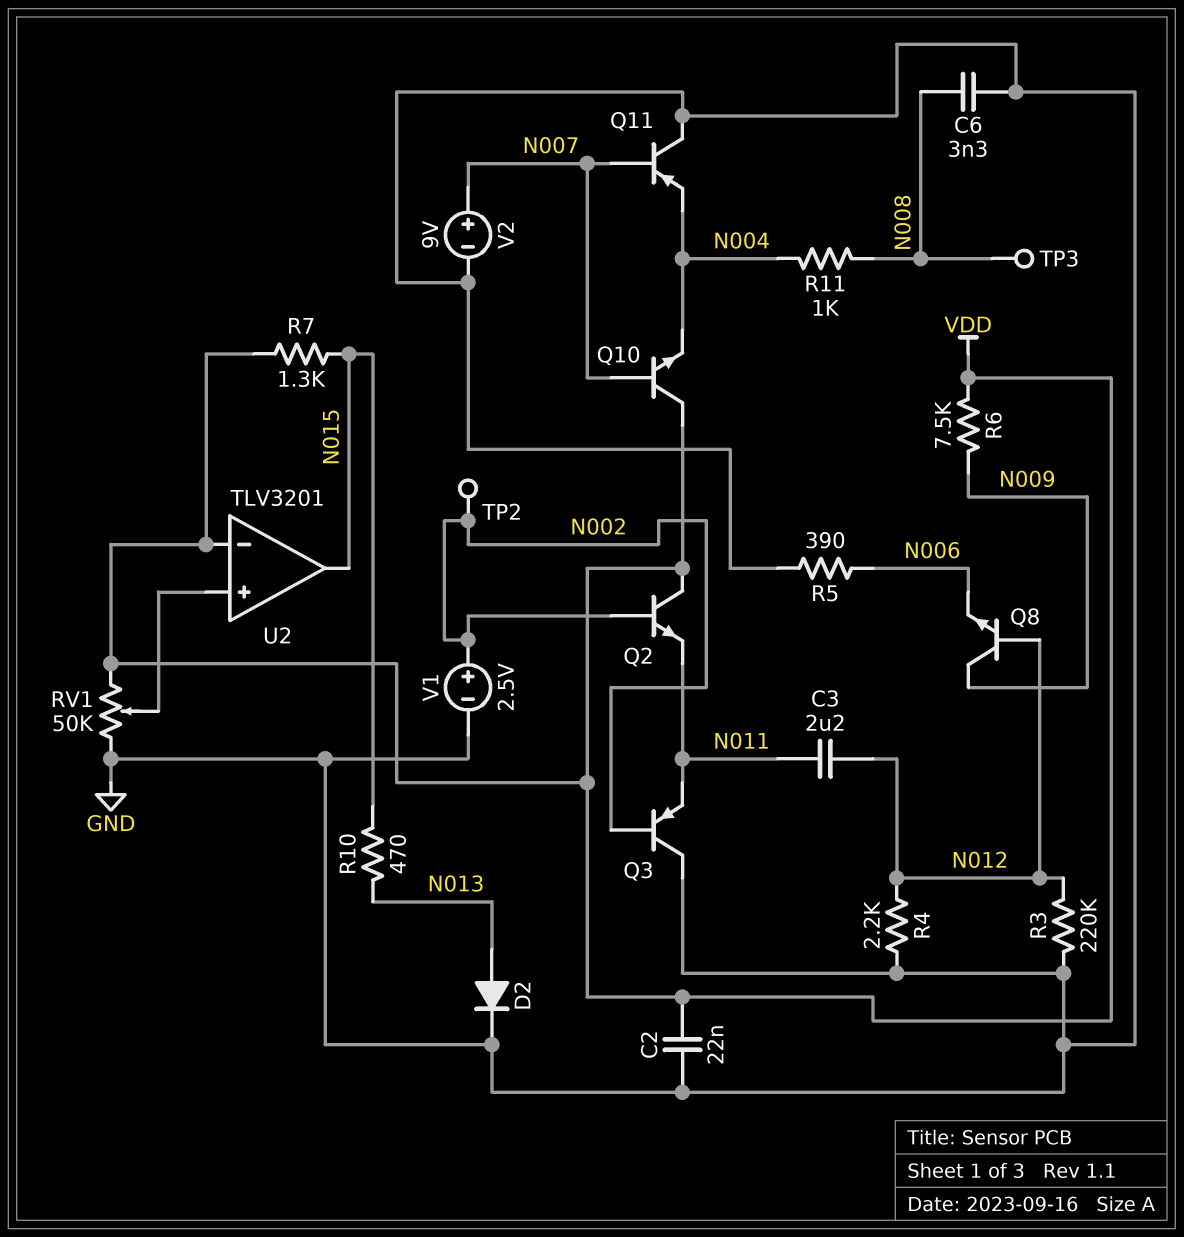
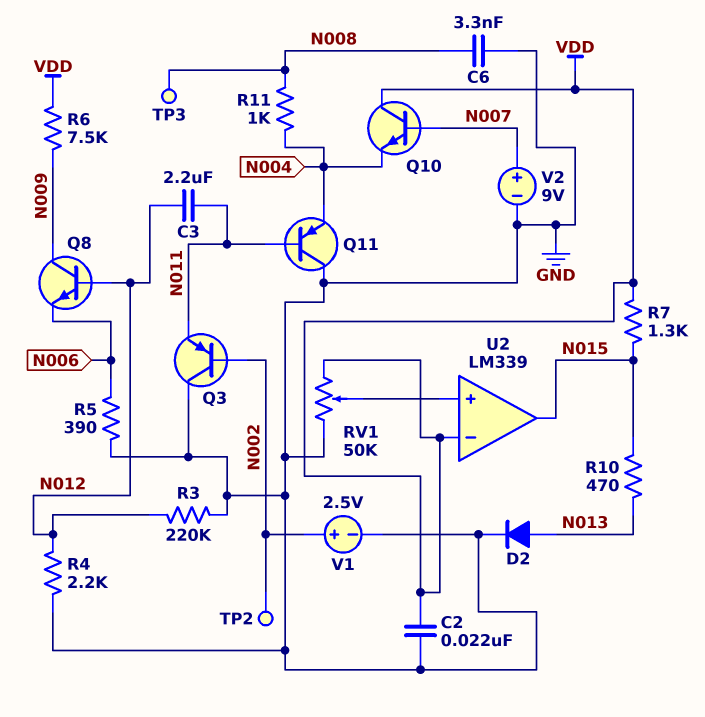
Q2: NPN (B N002, C VDD, E N011) -> none
Q11: PNP (B N007, C GND, E N004) -> PNP (B N011, C GND, E N004)
U2: TLV3201 -> LM339

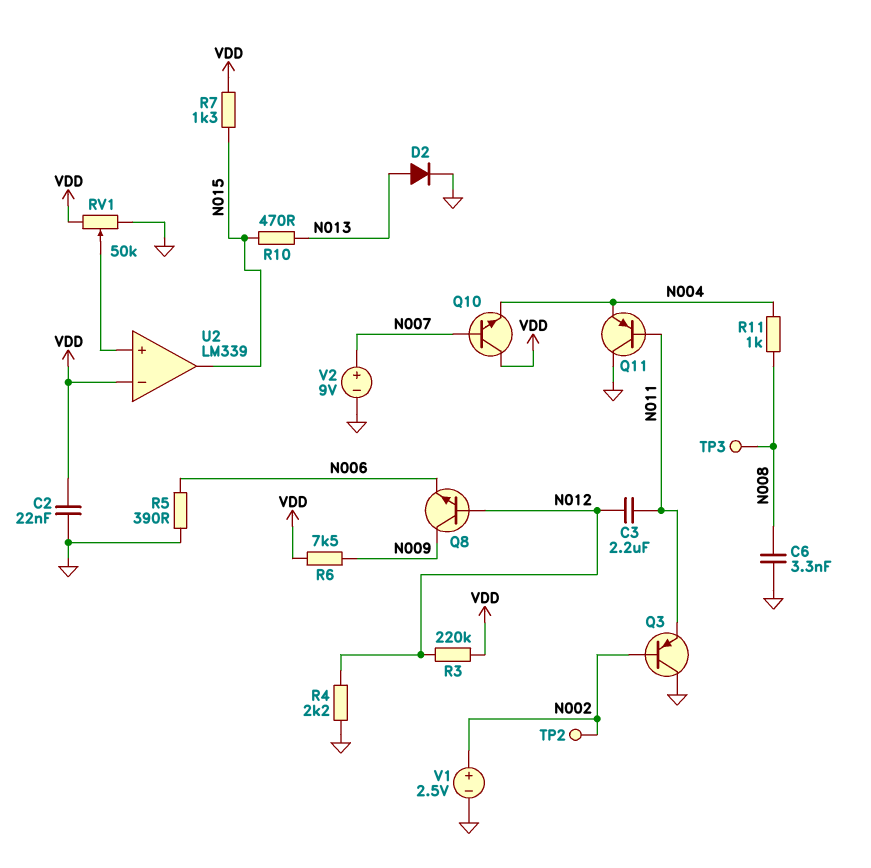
R3: 220k (GND, N012) -> 220k (N012, VDD)

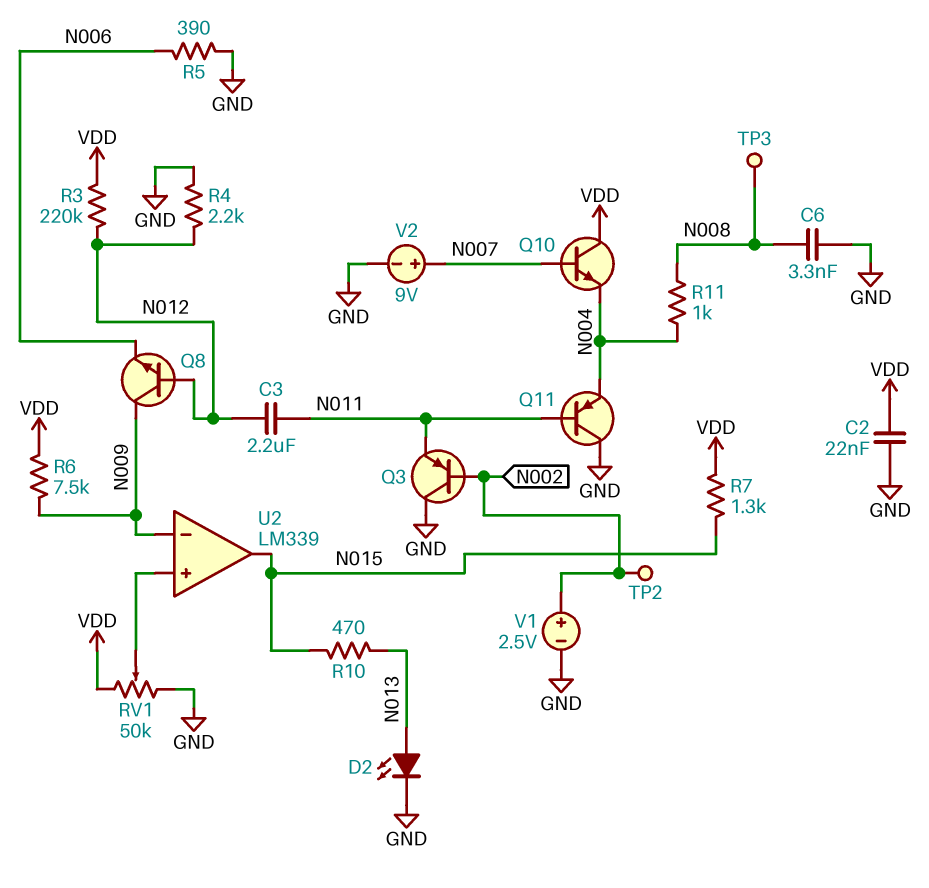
D2: diode (A N013, K GND) -> LED (A N013, K GND)
U2 pin in-: VDD -> N009

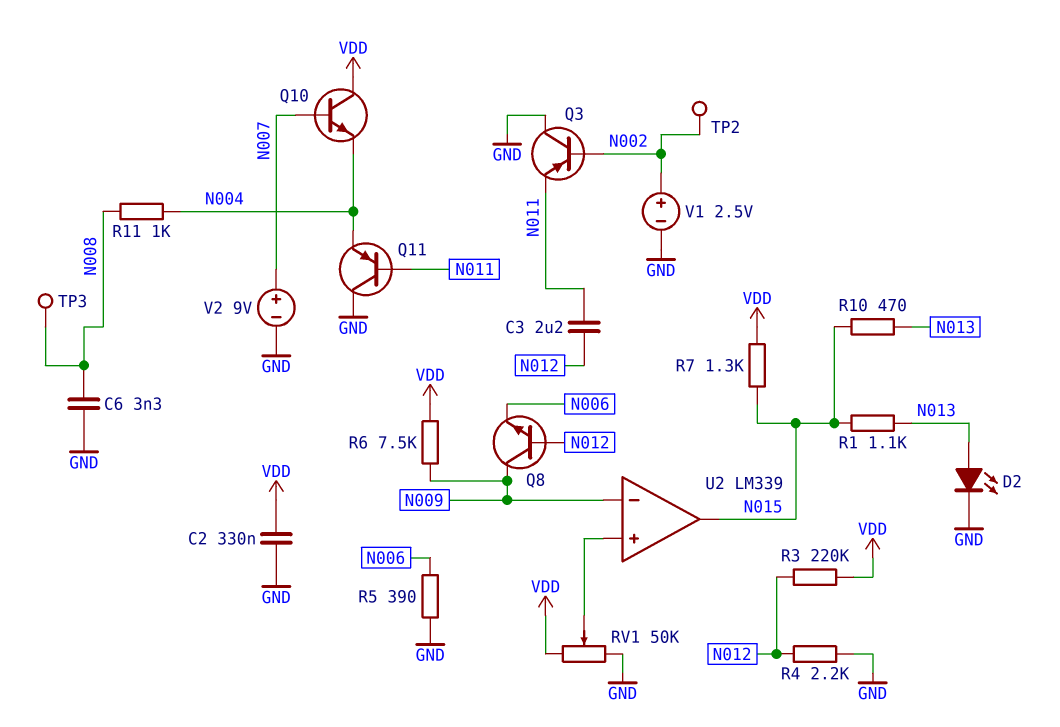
C2: 22nF (GND, VDD) -> 330nF (GND, VDD)
R1: none -> 1.1k (N013, N015)

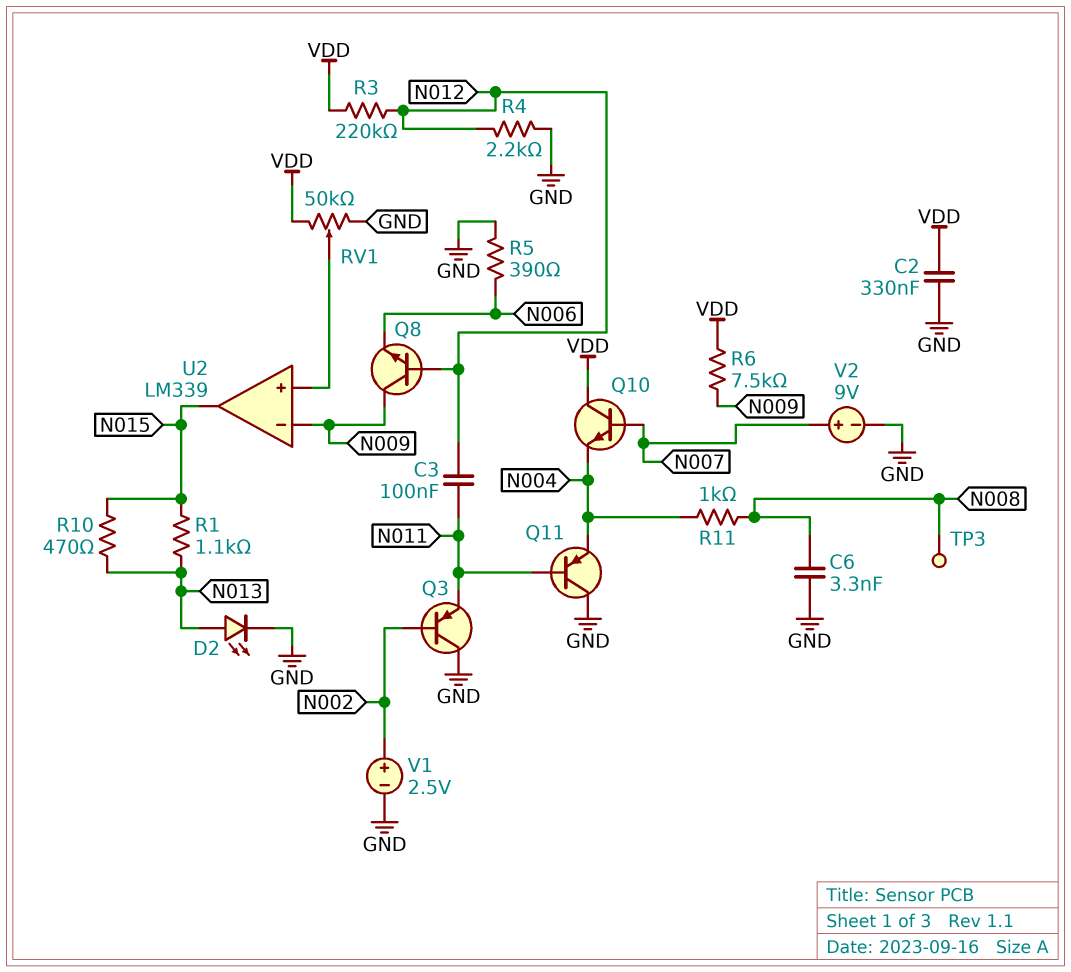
C3: 2.2uF (N011, N012) -> 100nF (N011, N012)
R7: 1.3k (N015, VDD) -> none
TP2: test point (N002) -> none

